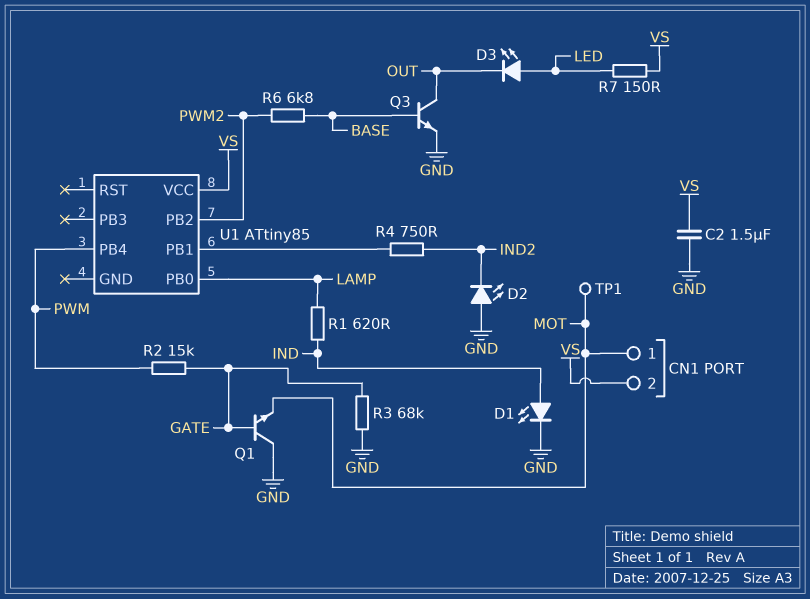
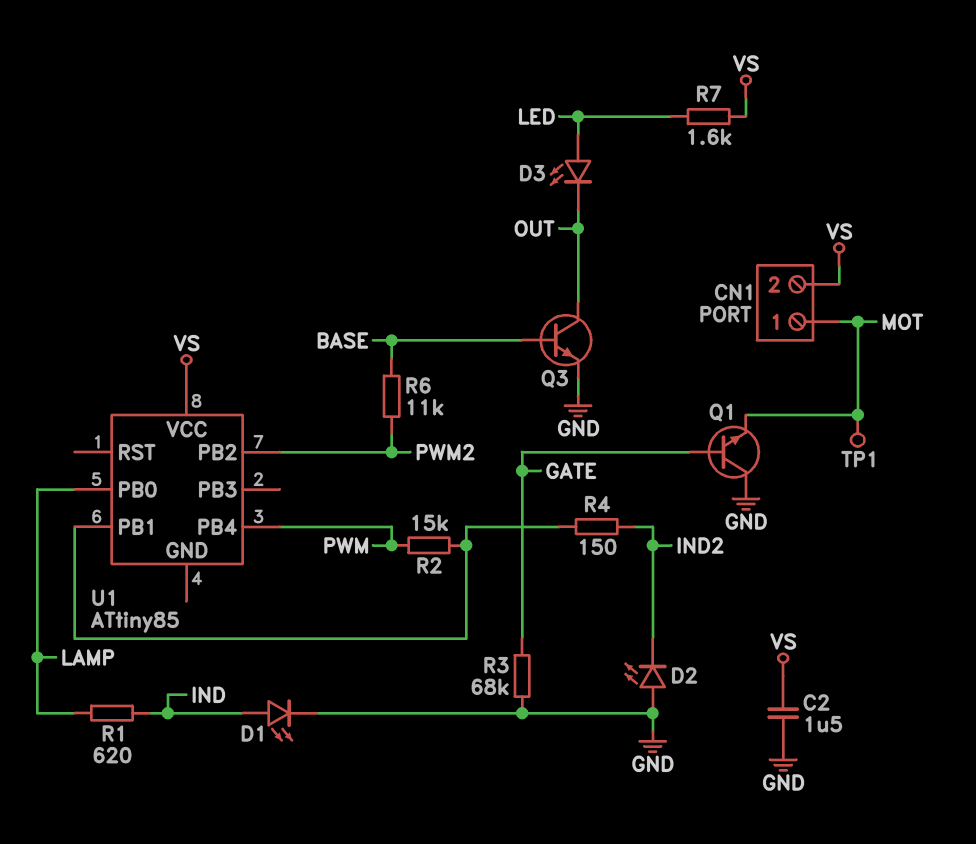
R2: 15k (GATE, PWM) -> 15k (PWM, U1/PB1)
R4: 750 (IND2, U1/PB1) -> 150 (IND2, U1/PB1)
R6: 6.8k (BASE, PWM2) -> 11k (BASE, PWM2)
R7: 150 (LED, VS) -> 1.6k (LED, VS)

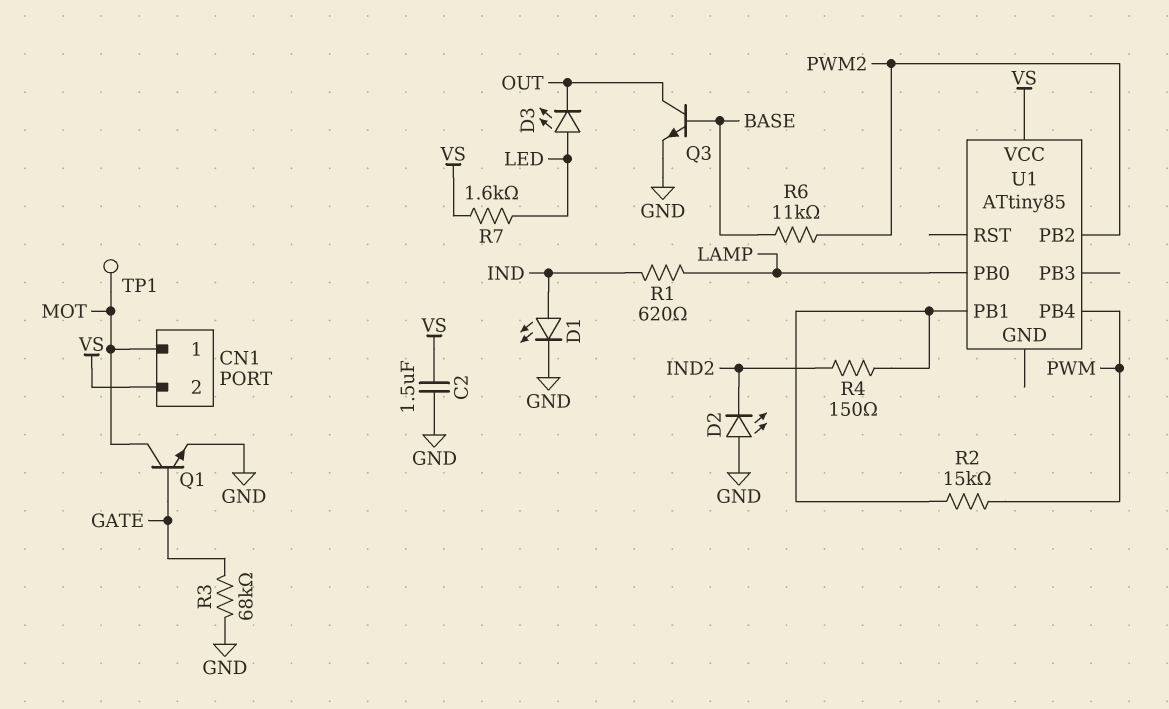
Q1: NPN (B GATE, C GND, E MOT) -> NPN (B GATE, C MOT, E GND)

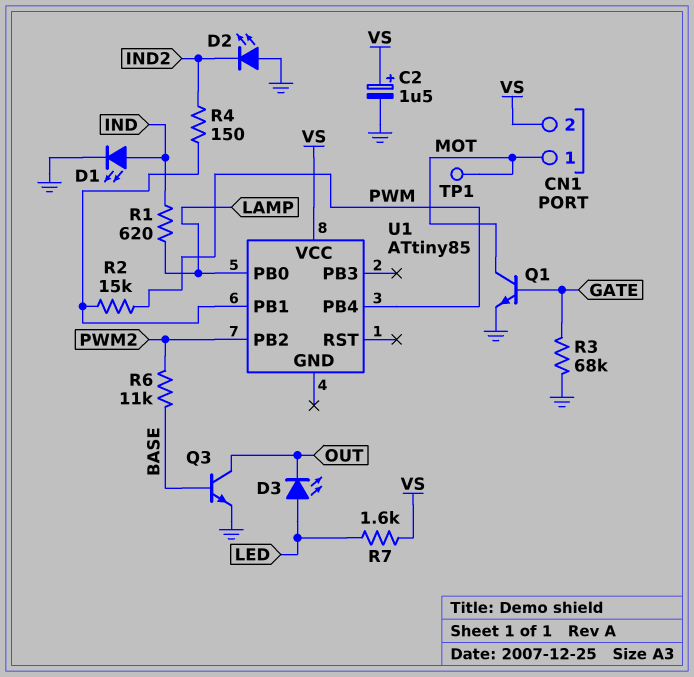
C2: 1.5uF (GND, VS) -> 1.5uF (plus VS, minus GND)

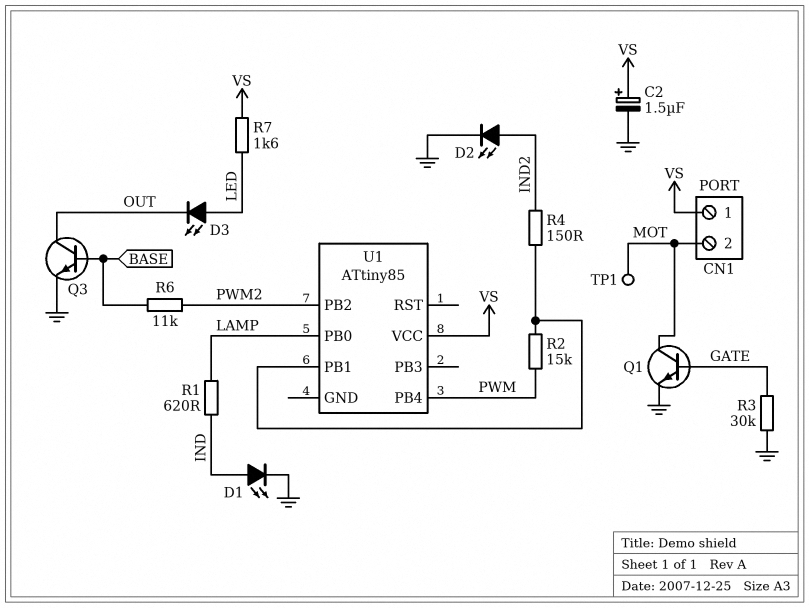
CN1 pin 1: MOT -> VS
CN1 pin 2: VS -> MOT
D2: LED (A GND, K IND2) -> LED (A IND2, K GND)
R3: 68k (GATE, GND) -> 30k (GATE, GND)

